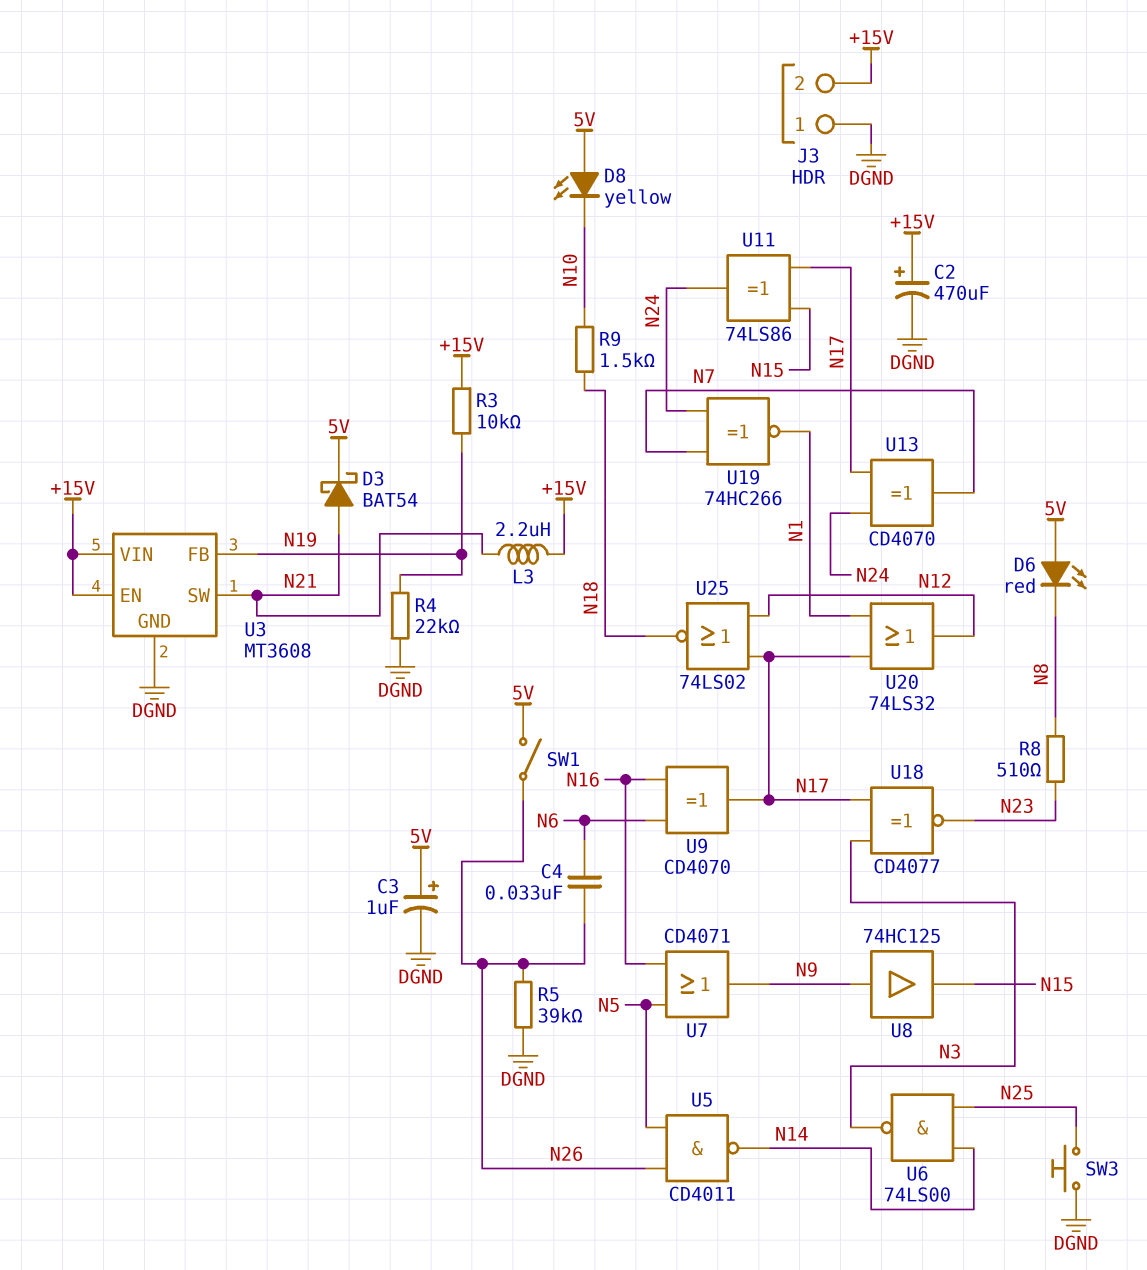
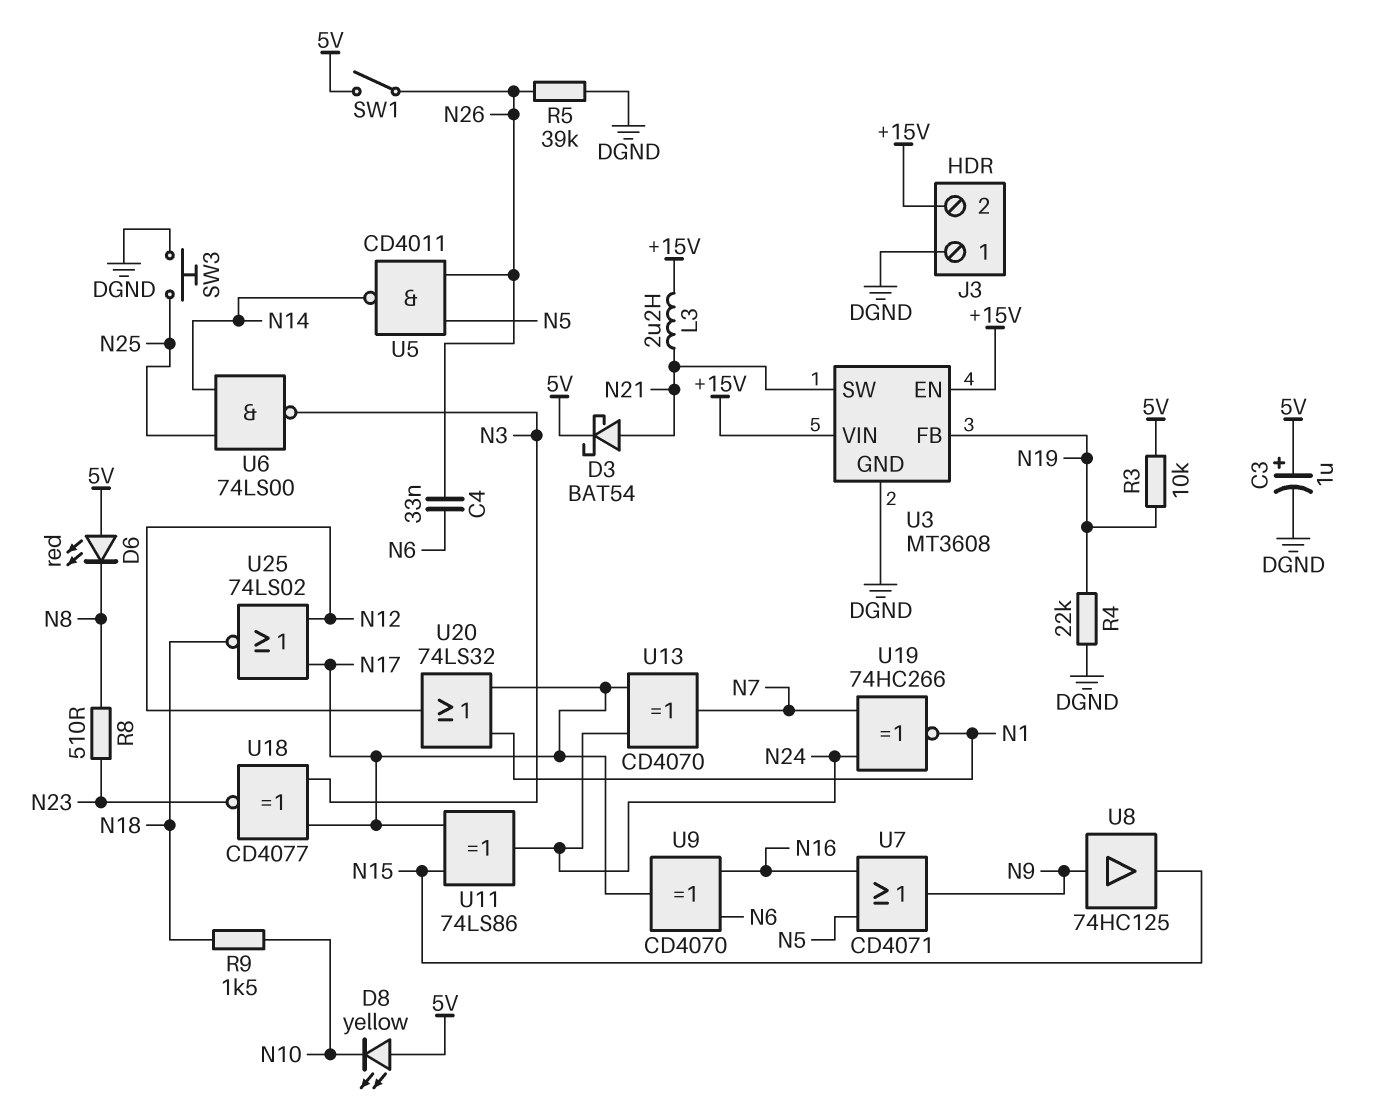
C2: 470uF (plus +15V, minus DGND) -> none
R3: 10k (+15V, N19) -> 10k (5V, N19)

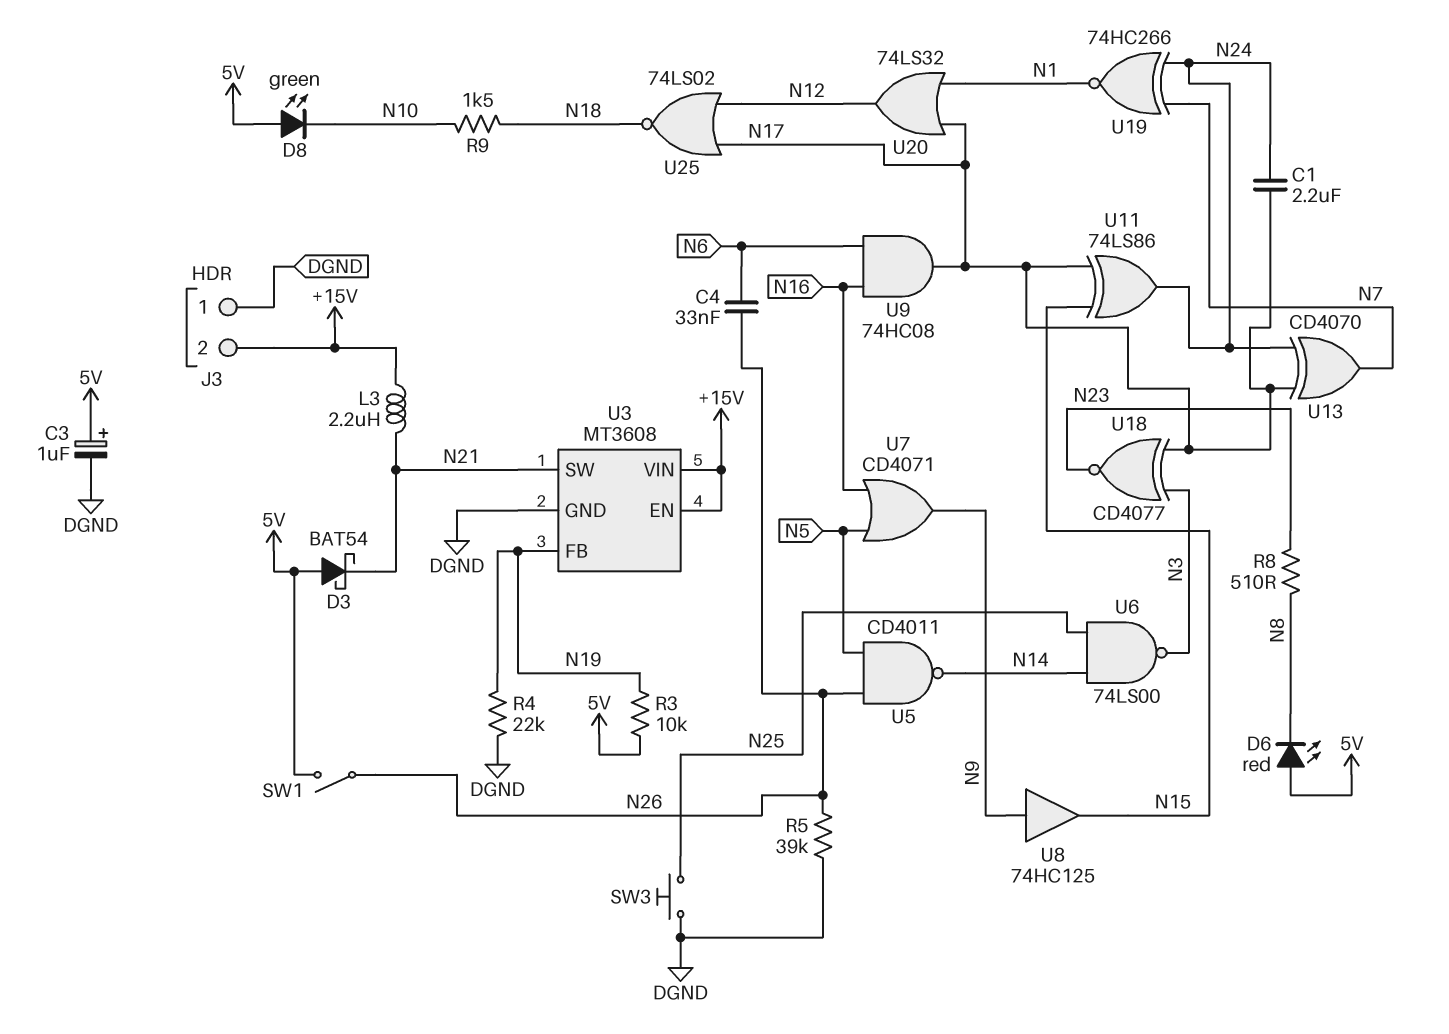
C1: none -> 2.2uF (N17, N24)
D3: schottky BAT54 (A N21, K 5V) -> schottky BAT54 (A 5V, K N21)
D8: LED yellow (A 5V, K N10) -> LED green (A 5V, K N10)
U9: XOR CD4070 (in N6, in N16, out N17) -> AND 74HC08 (in N6, in N16, out N17)

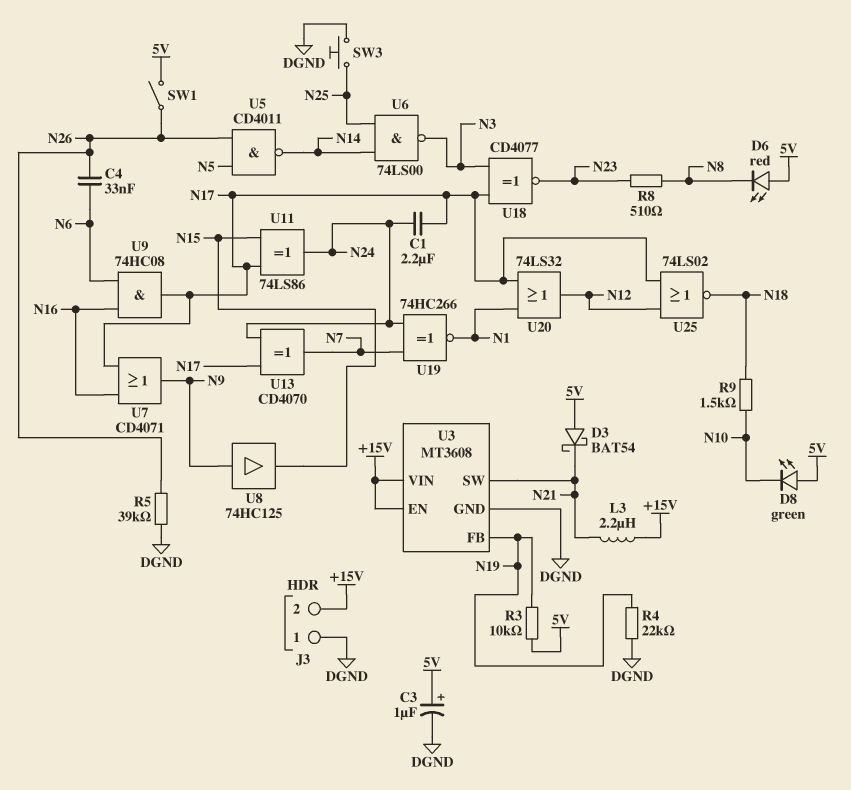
U7: OR CD4071 (in N5, in N16, out N9) -> OR CD4071 (in N16, in N17, out N9)

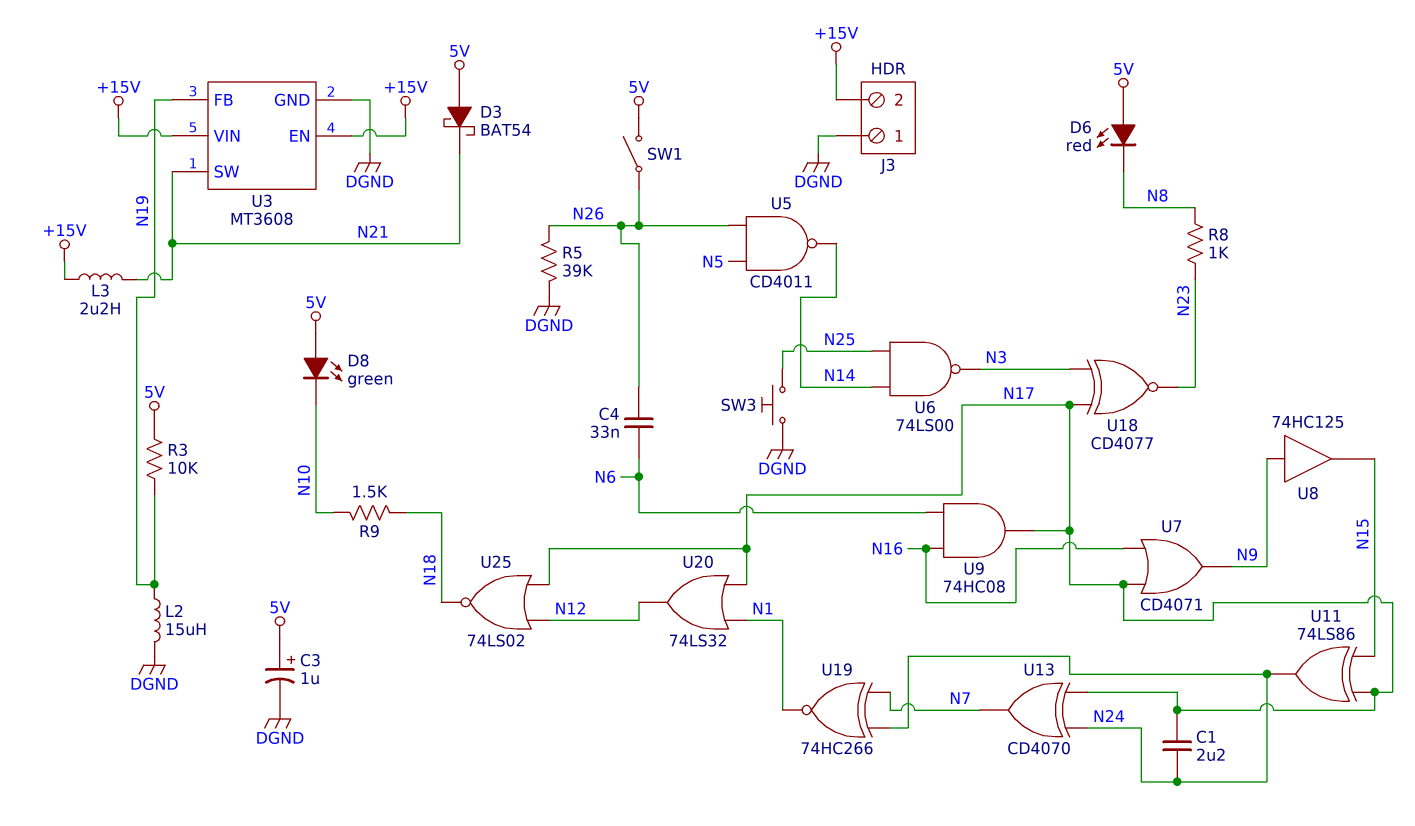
L2: none -> 15uH (DGND, N19)
R4: 22k (DGND, N19) -> none
R8: 510 (N8, N23) -> 1k (N8, N23)

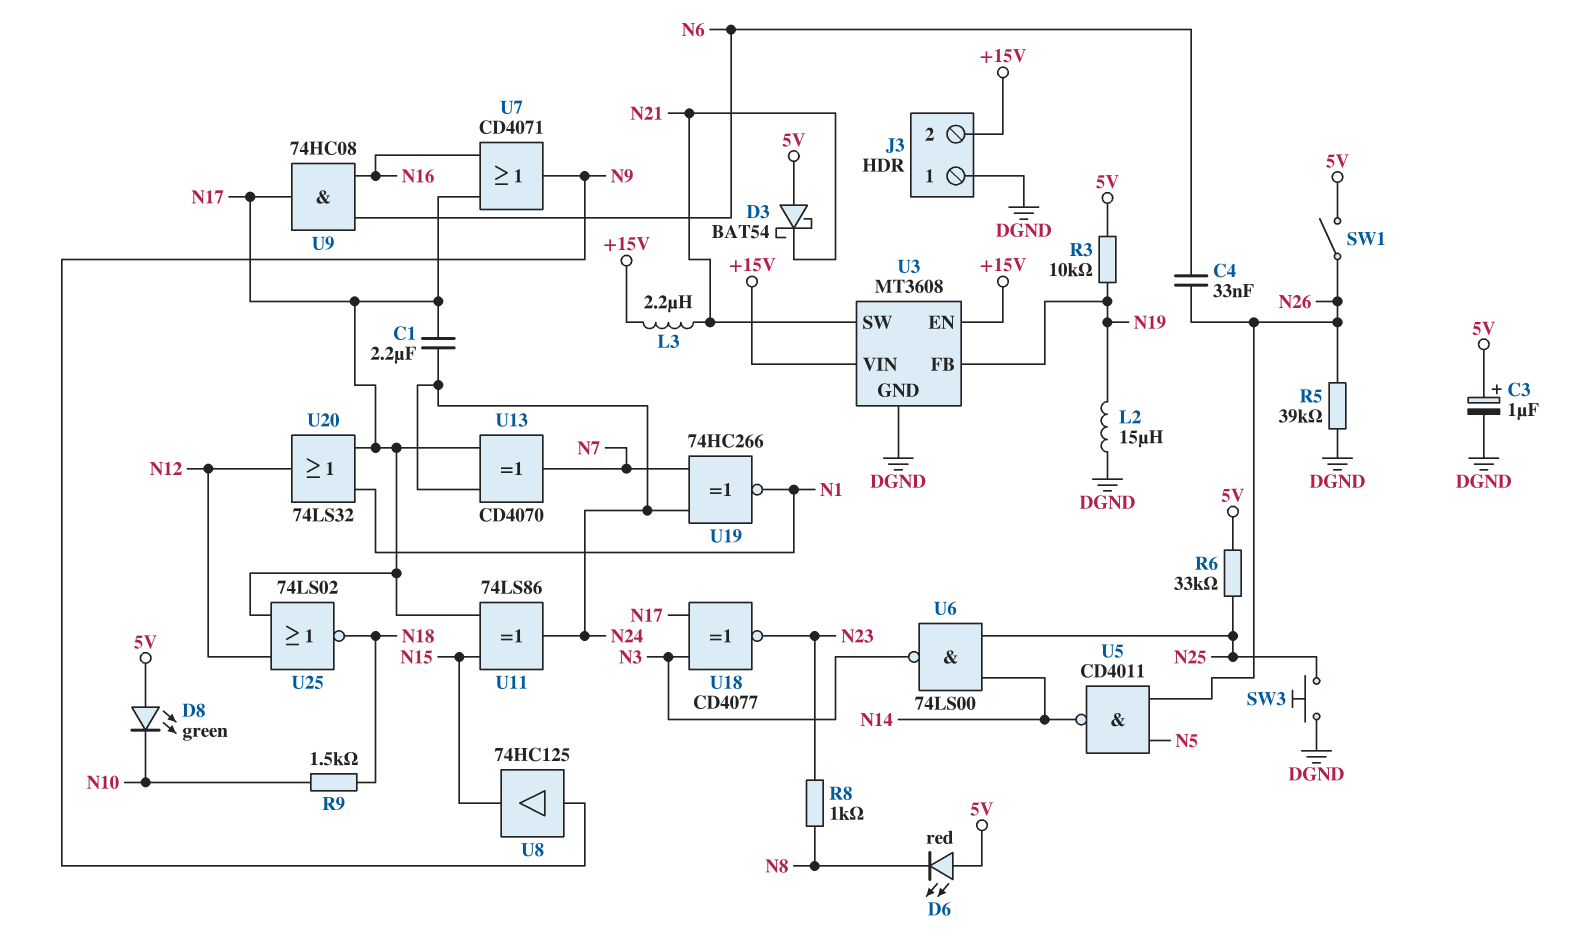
R6: none -> 33k (5V, N25)

